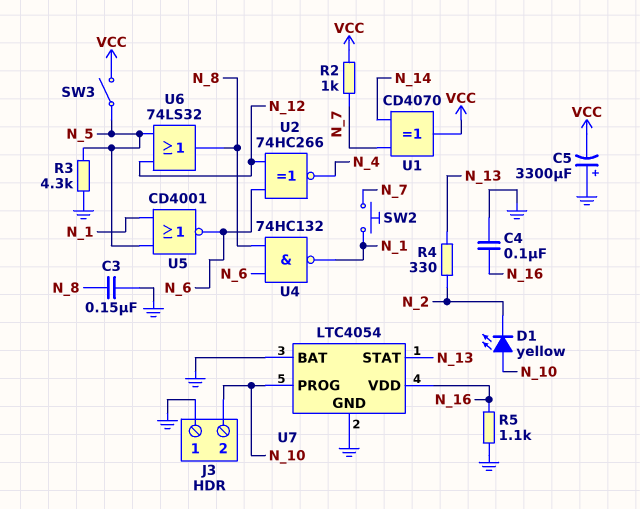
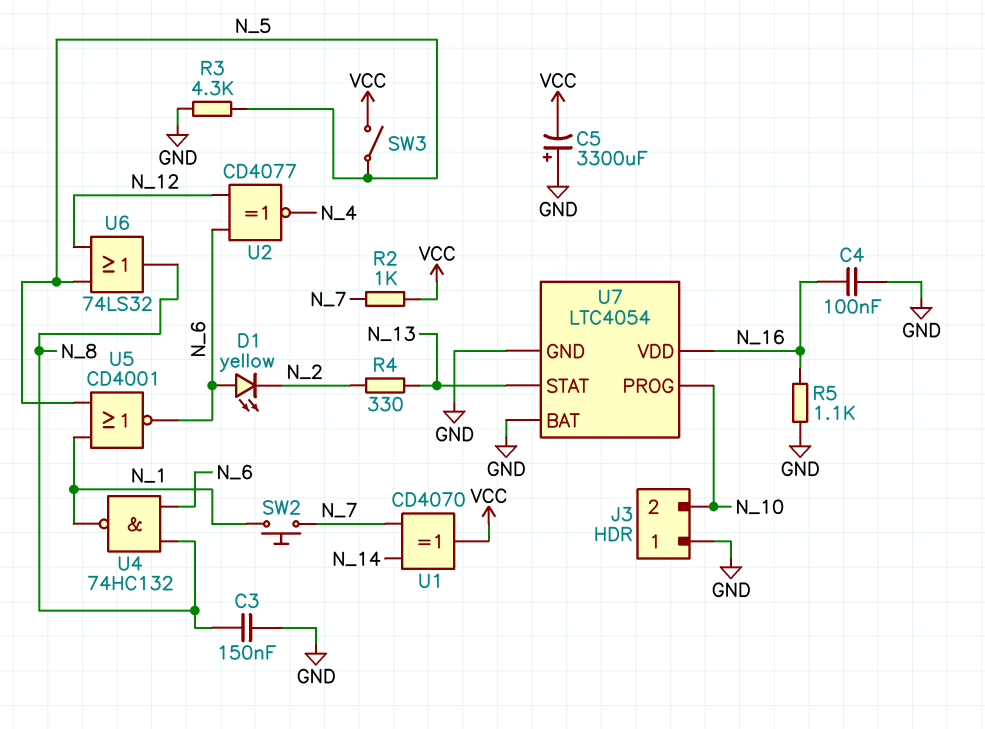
D1: LED yellow (A N_10, K N_2) -> LED yellow (A N_6, K N_2)
U2: XNOR 74HC266 (in N_6, in N_12, out N_4) -> XNOR CD4077 (in N_6, in N_12, out N_4)

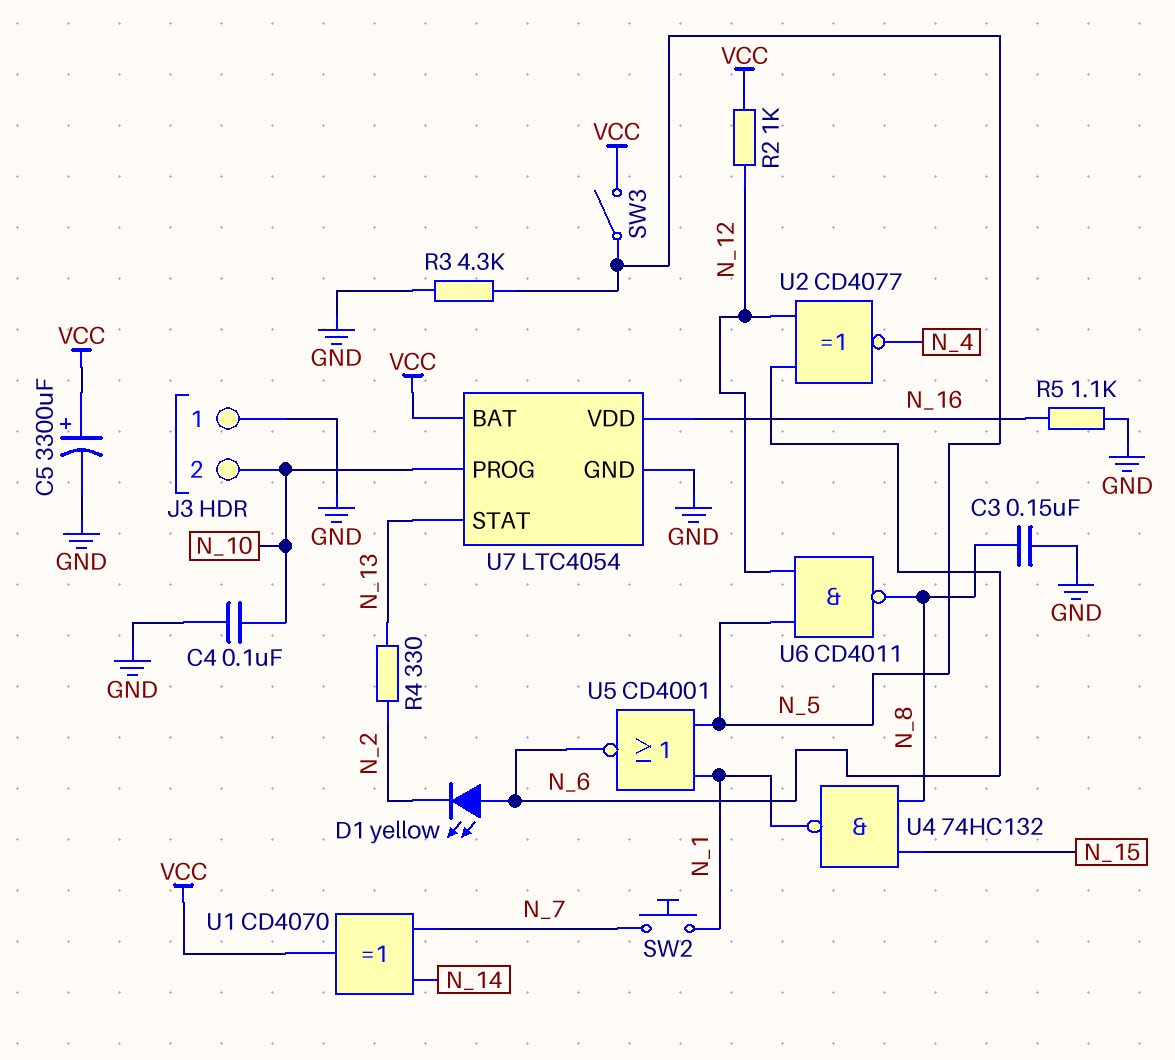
C4: 100nF (GND, N_16) -> 100nF (GND, N_10)
C5: 3300uF (plus GND, minus VCC) -> 3300uF (plus VCC, minus GND)
R2: 1k (N_7, VCC) -> 1k (N_12, VCC)
U4: NAND 74HC132 (in N_6, in N_8, out N_1) -> NAND 74HC132 (in N_8, in N_15, out N_1)
U6: OR 74LS32 (in N_5, in N_12, out N_8) -> NAND CD4011 (in N_5, in N_12, out N_8)
U7 pin BAT: GND -> VCC

